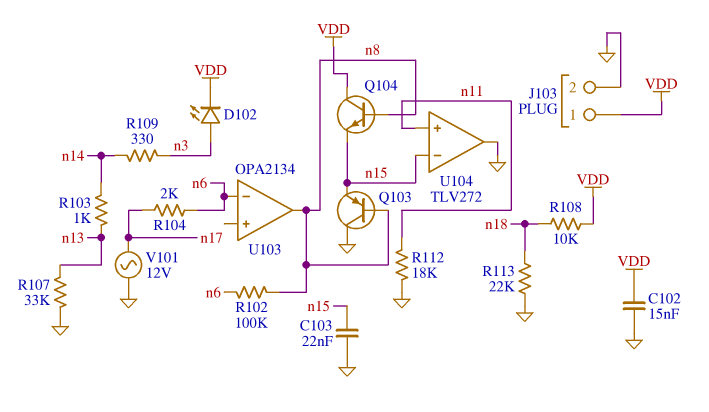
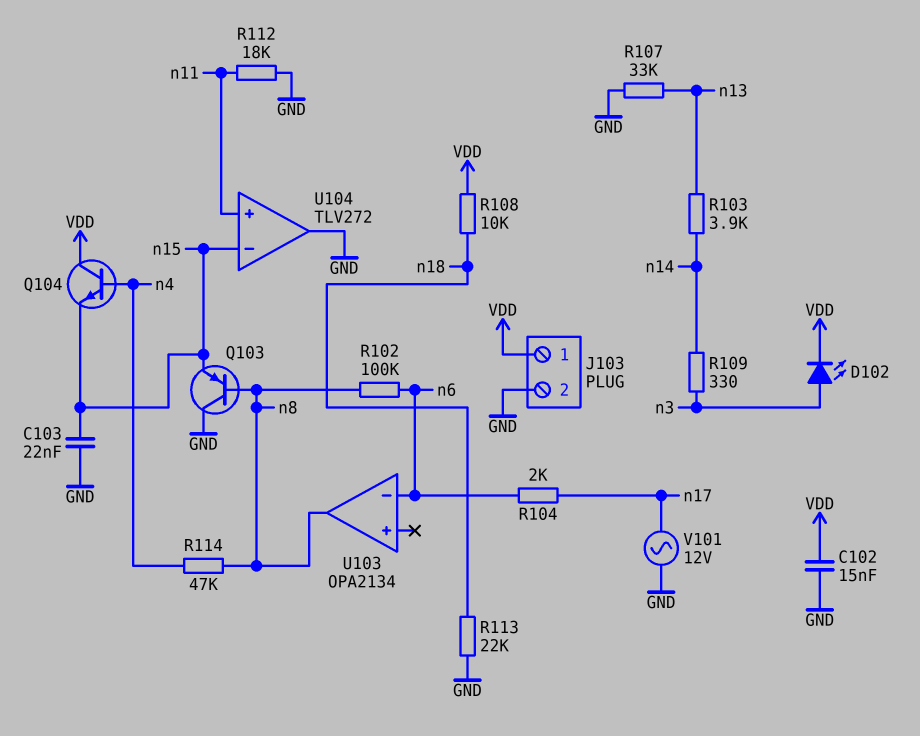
Q104: NPN (B n8, C VDD, E n15) -> NPN (B n4, C VDD, E n15)
R103: 1k (n13, n14) -> 3.9k (n13, n14)
R114: none -> 47k (n4, n8)

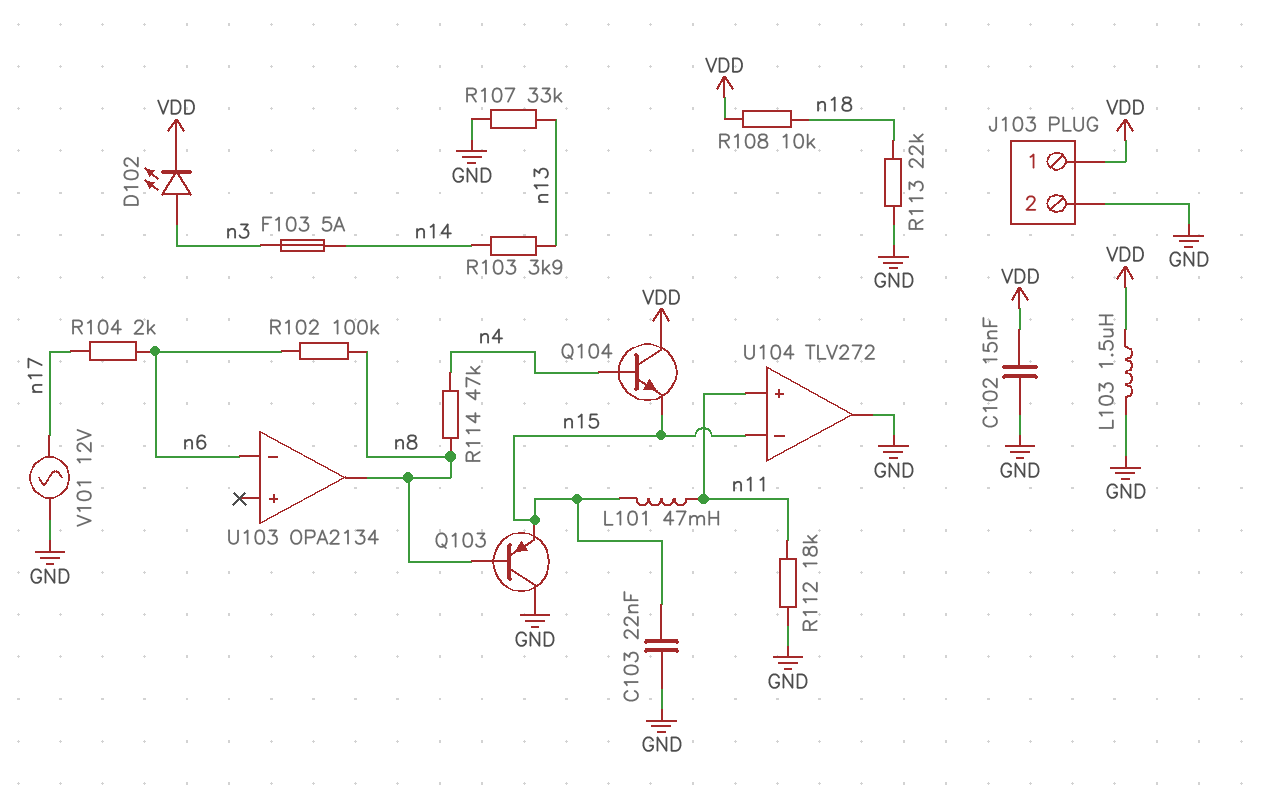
F103: none -> 5A (n3, n14)
L101: none -> 47mH (n11, n15)
L103: none -> 1.5uH (GND, VDD)
R109: 330 (n3, n14) -> none

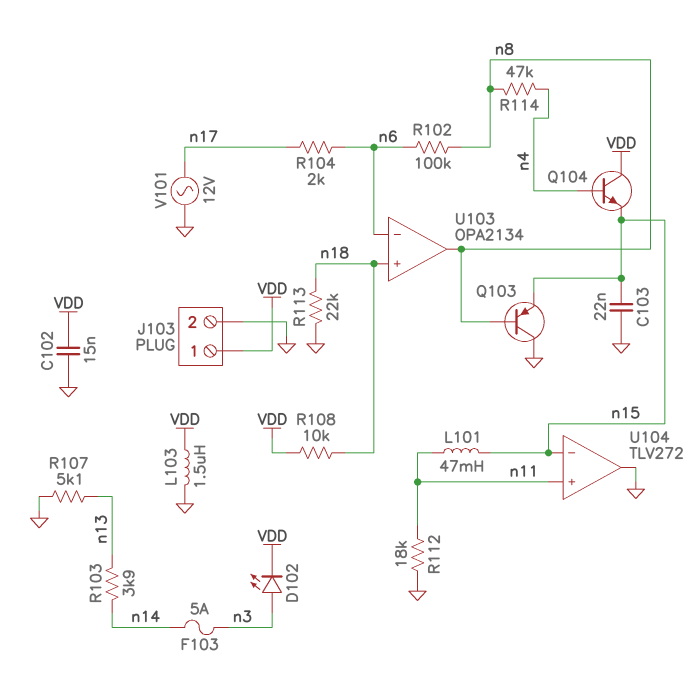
R107: 33k (GND, n13) -> 5.1k (GND, n13)
U103 pin in+: none -> n18

